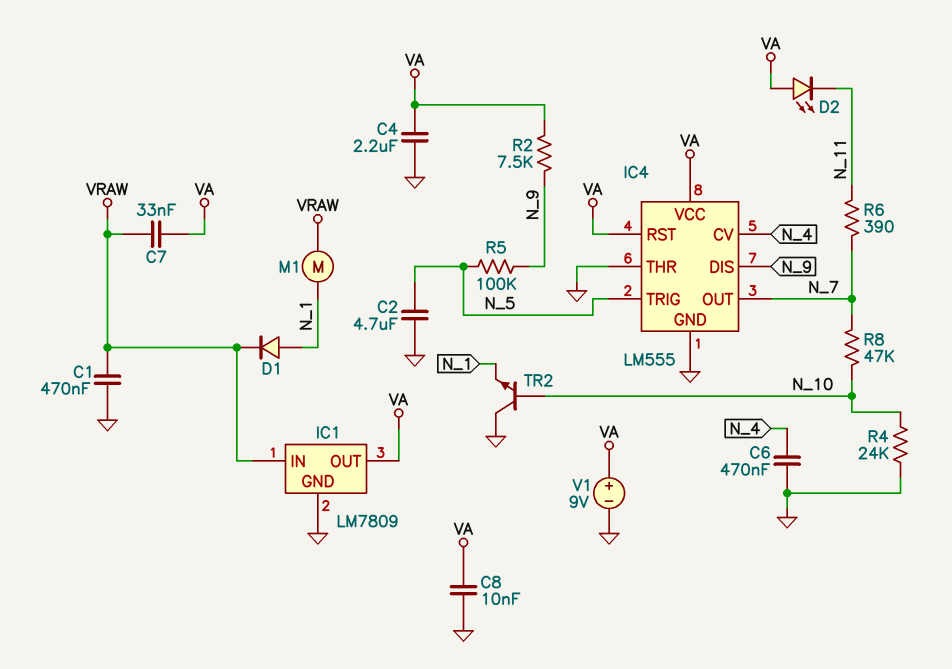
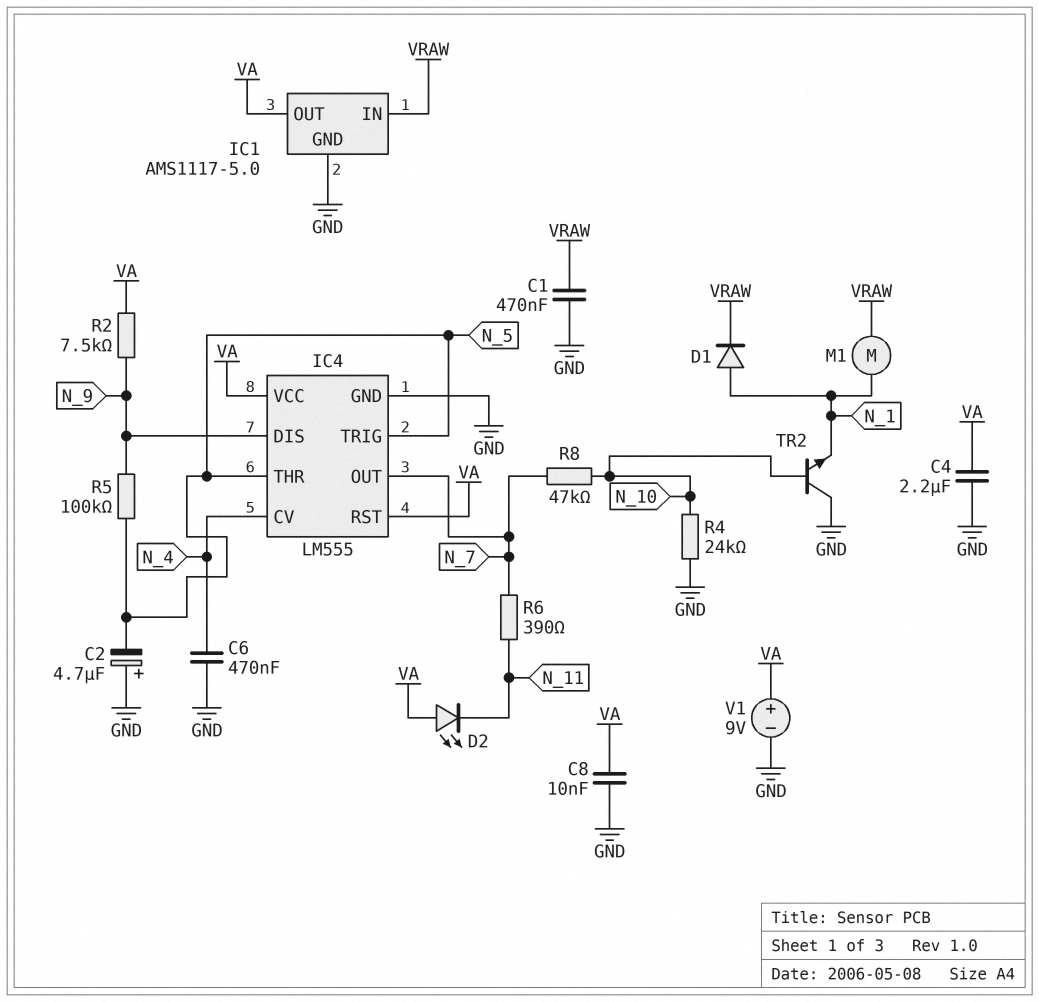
C2: 4.7uF (GND, N_5) -> 4.7uF (plus GND, minus N_5)
C7: 33nF (VA, VRAW) -> none
IC1: LM7809 -> AMS1117-5.0
IC4 pin THR: GND -> N_5

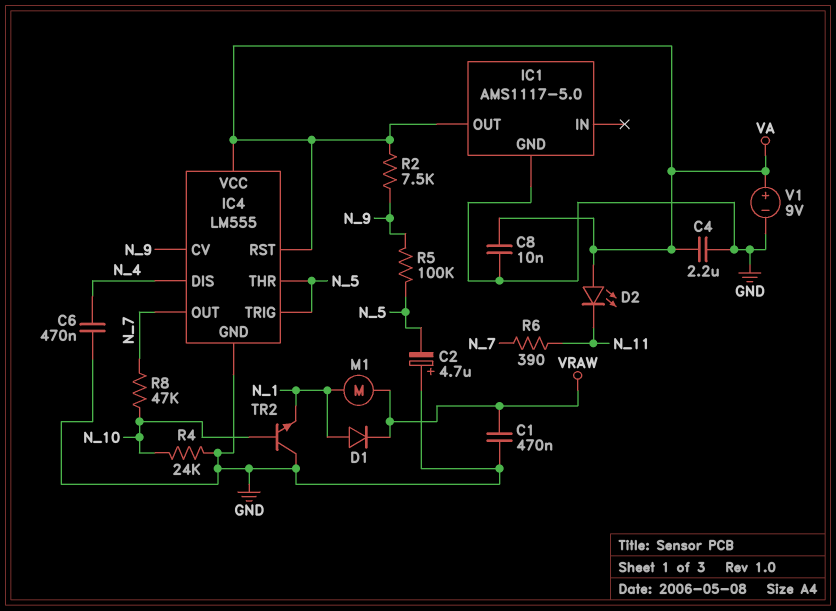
IC1 pin IN: VRAW -> none
IC4 pin CV: N_4 -> N_9
IC4 pin DIS: N_9 -> N_4

